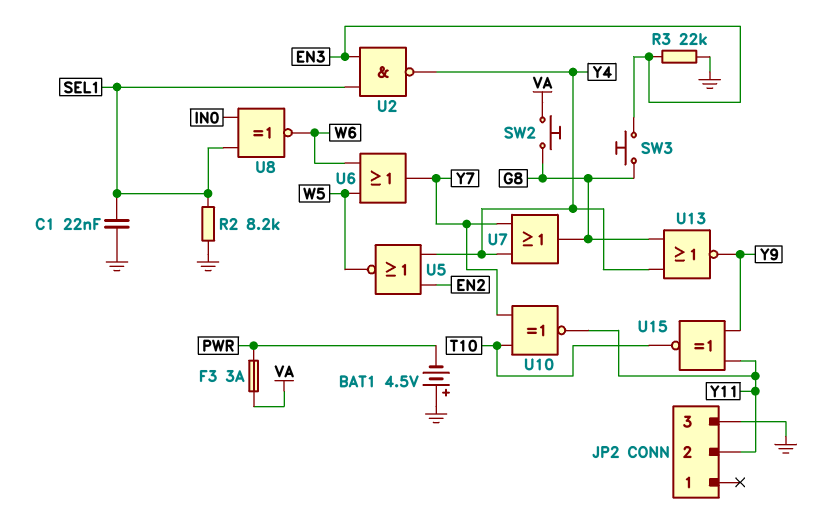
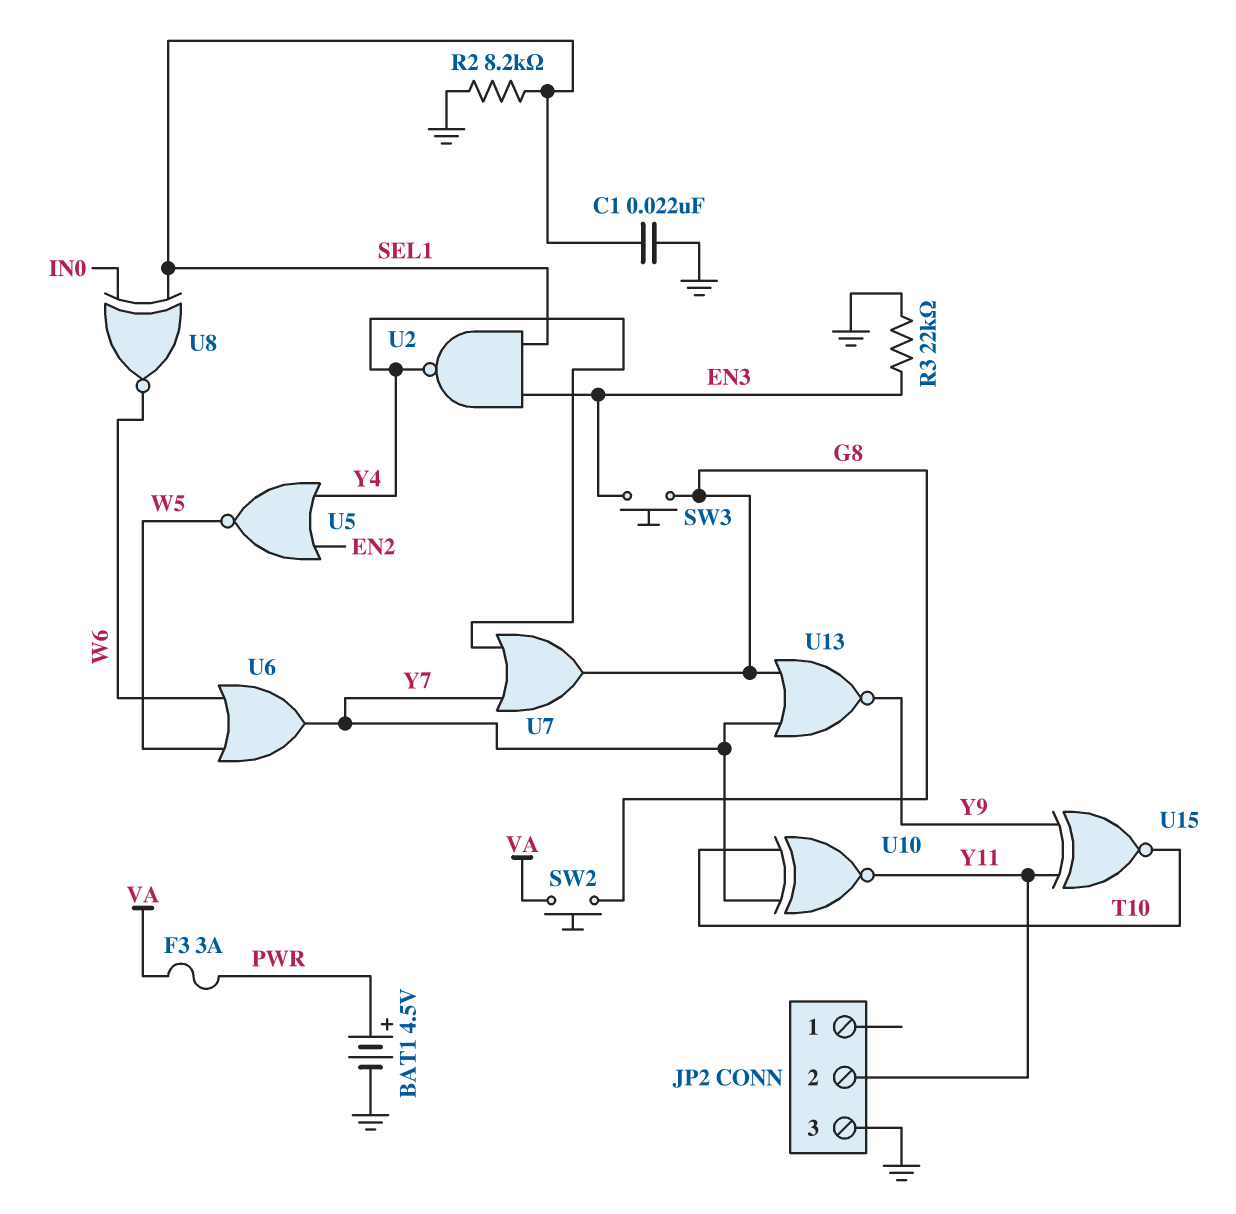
BAT1: 4.5V (plus GND, minus PWR) -> 4.5V (plus PWR, minus GND)
U13: NOR (in G8, in Y4, out Y9) -> NOR (in G8, in Y7, out Y9)

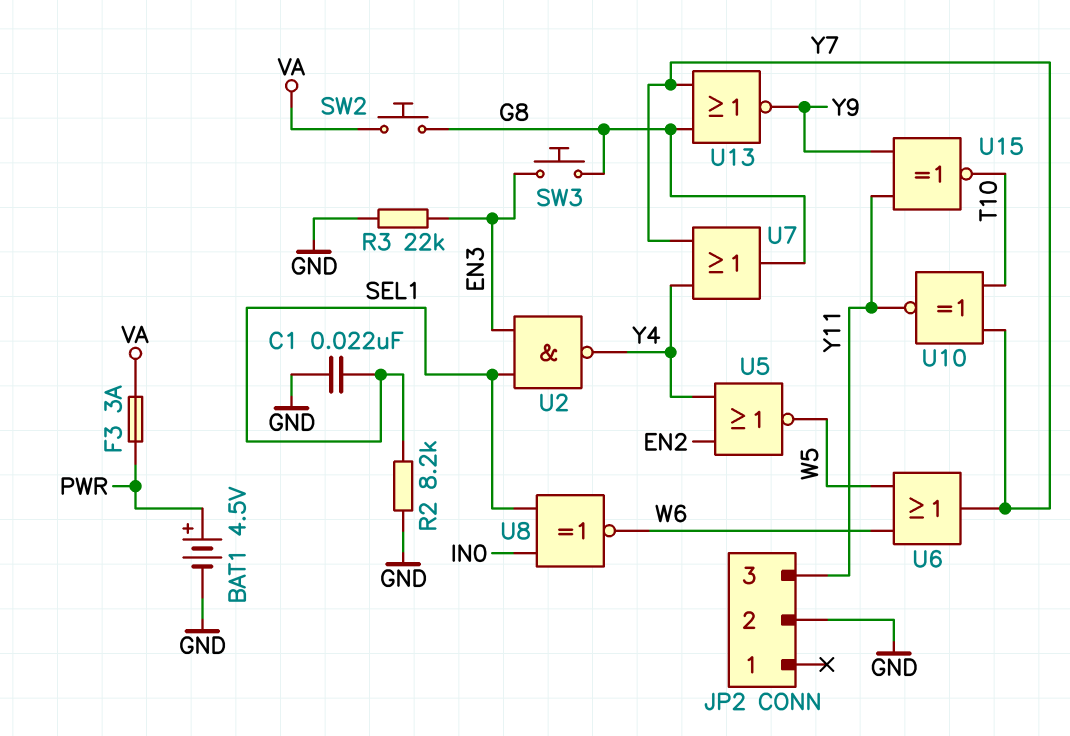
JP2 pin 2: Y11 -> GND
JP2 pin 3: GND -> Y11

